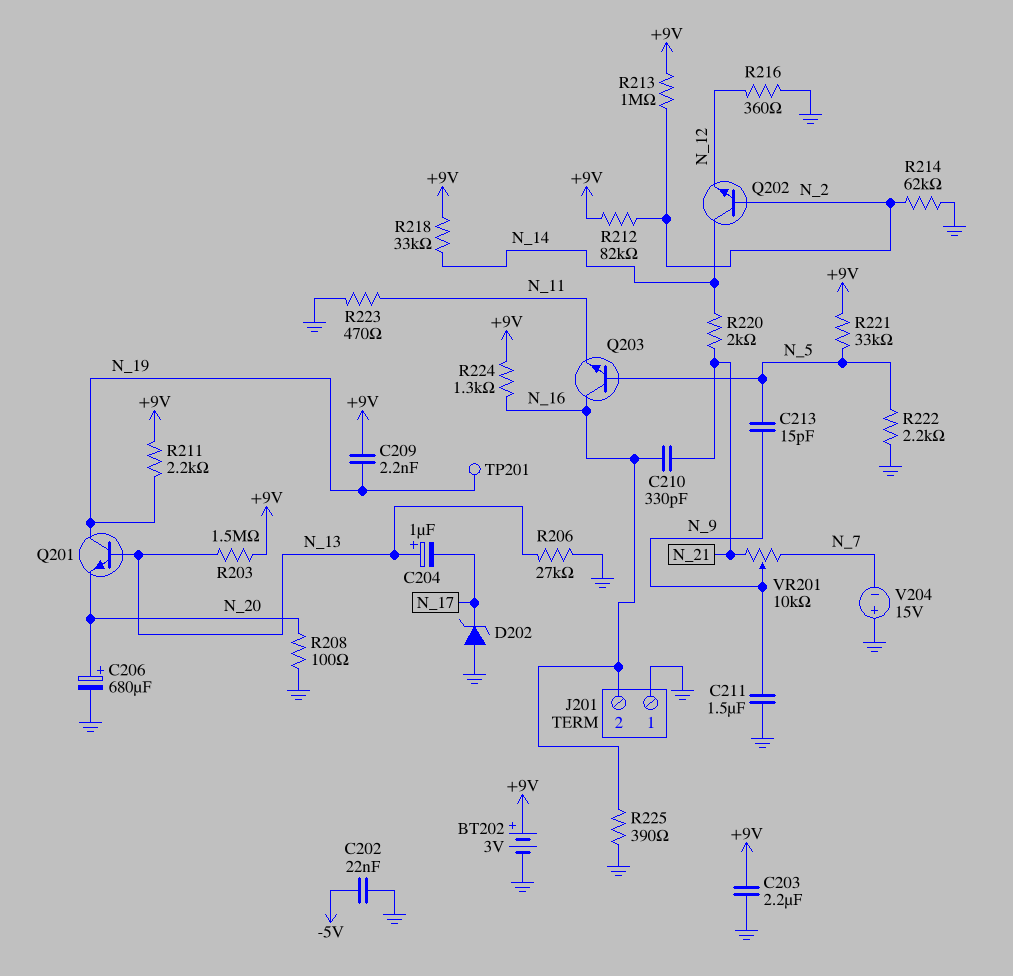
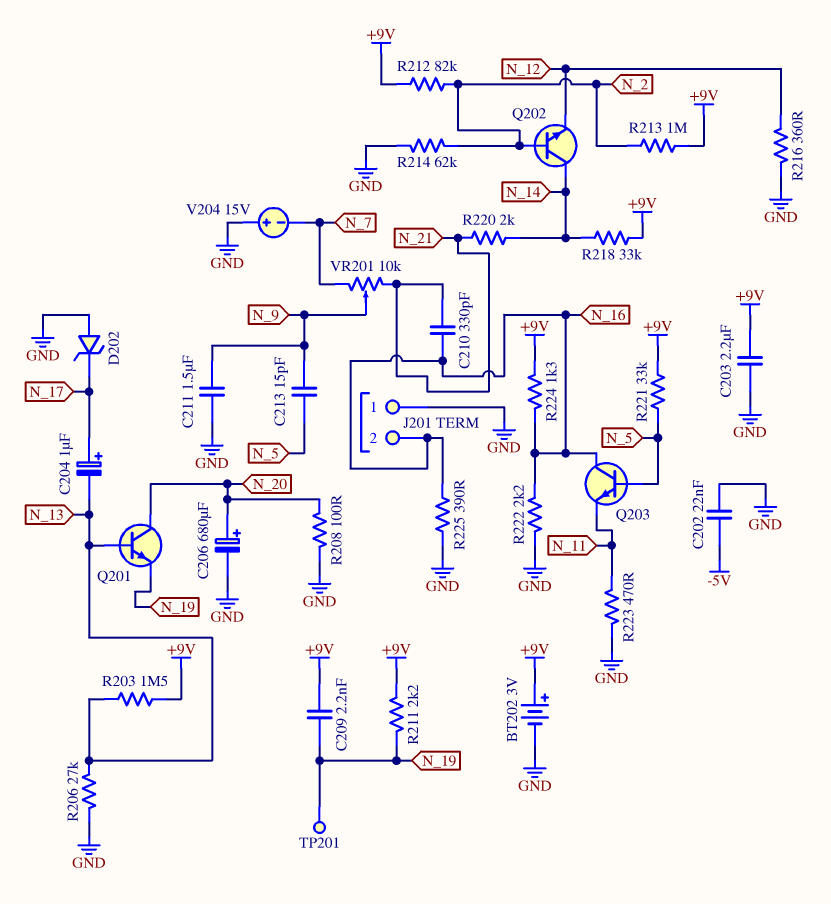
C204: 1uF (plus N_13, minus N_17) -> 1uF (plus N_17, minus N_13)
Q201: NPN (B N_13, C N_19, E N_20) -> NPN (B N_13, C N_20, E N_19)
R222: 2.2k (GND, N_5) -> 2.2k (GND, N_16)

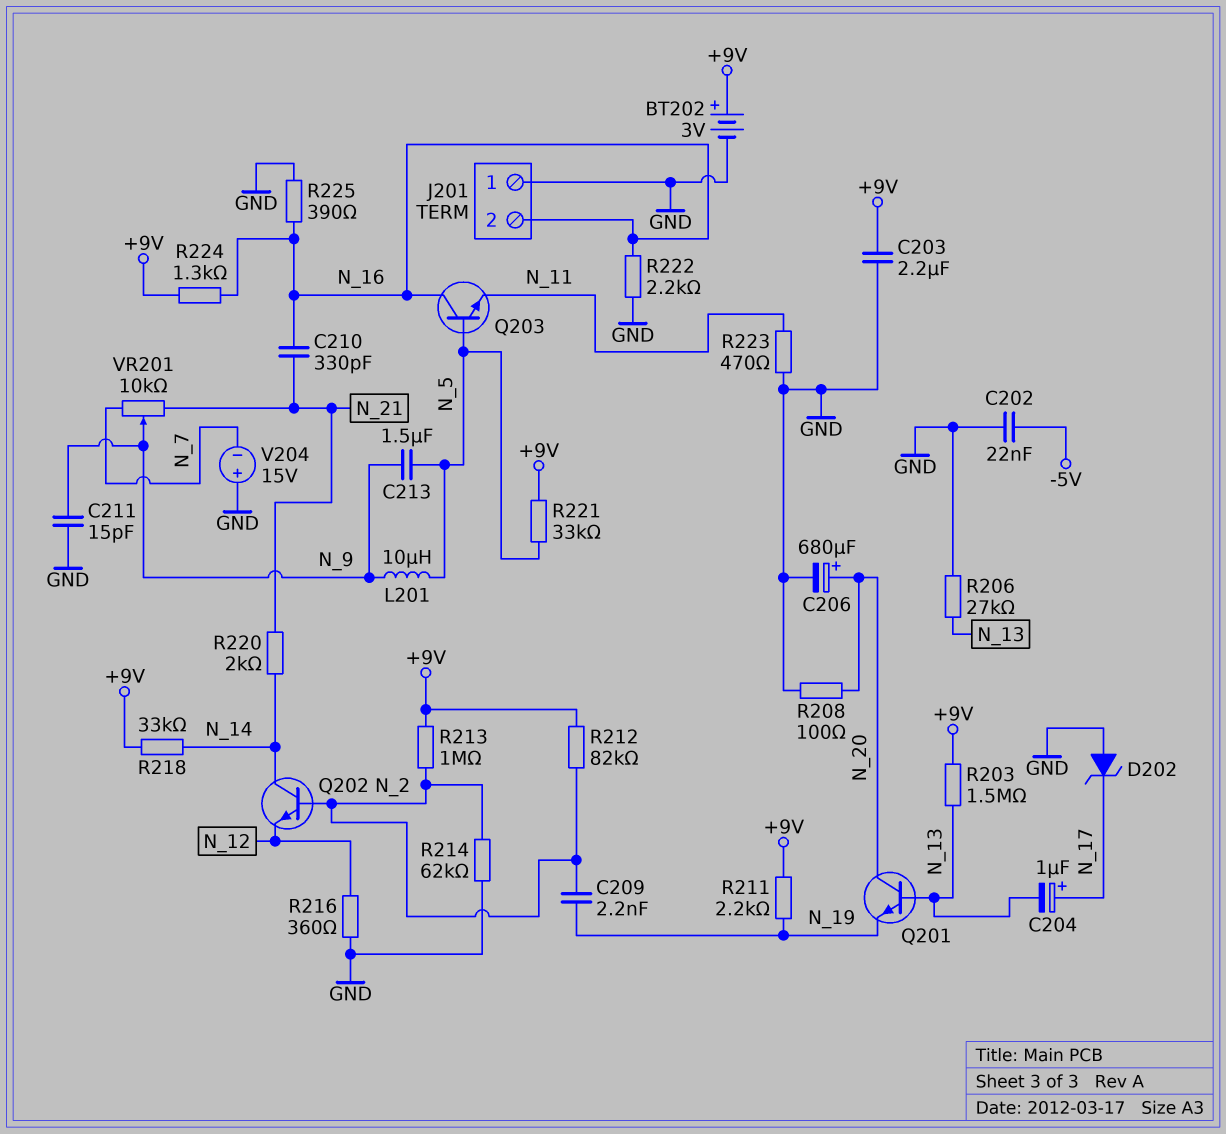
C209: 2.2nF (+9V, N_19) -> 2.2nF (N_2, N_19)
C211: 1.5uF (GND, N_9) -> 15pF (GND, N_9)
C213: 15pF (N_5, N_9) -> 1.5uF (N_5, N_9)
L201: none -> 10uH (N_5, N_9)
TP201: test point (N_19) -> none

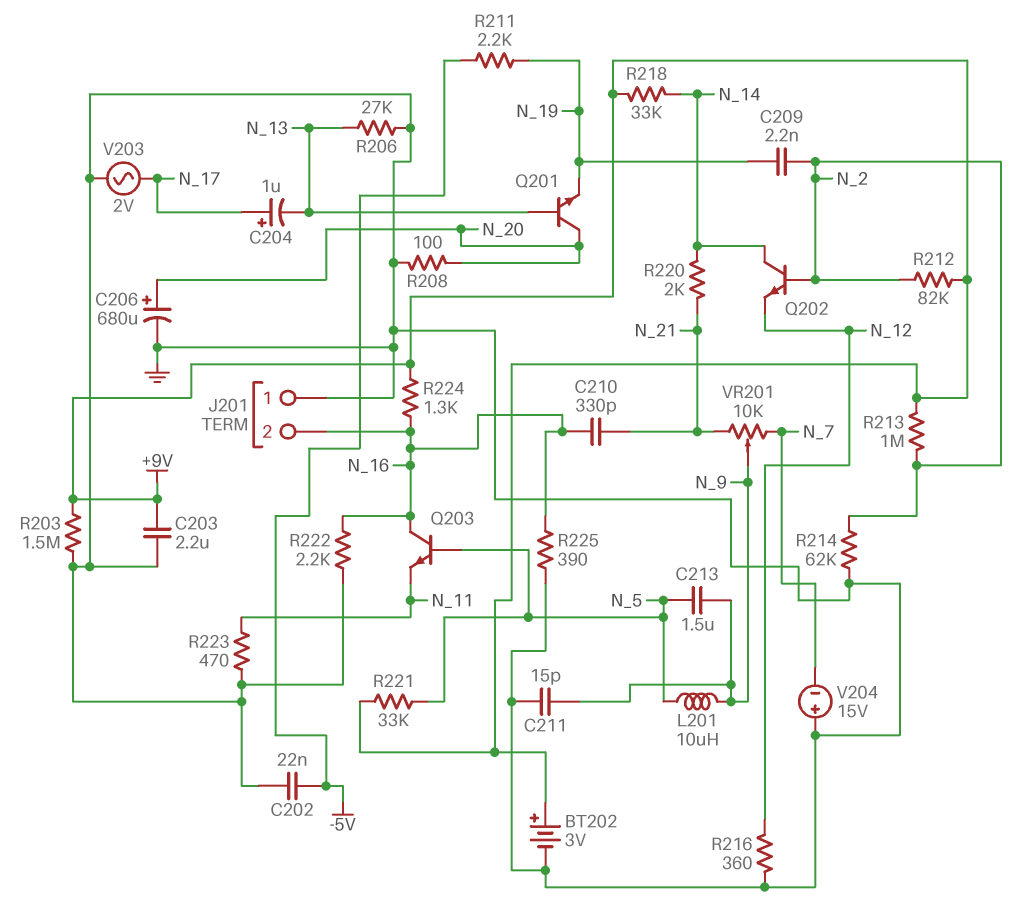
D202: zener (A GND, K N_17) -> none
R203: 1.5M (+9V, N_13) -> 1.5M (+9V, GND)
R211: 2.2k (+9V, N_19) -> 2.2k (-5V, N_19)
V203: none -> AC 2V (GND, N_17)

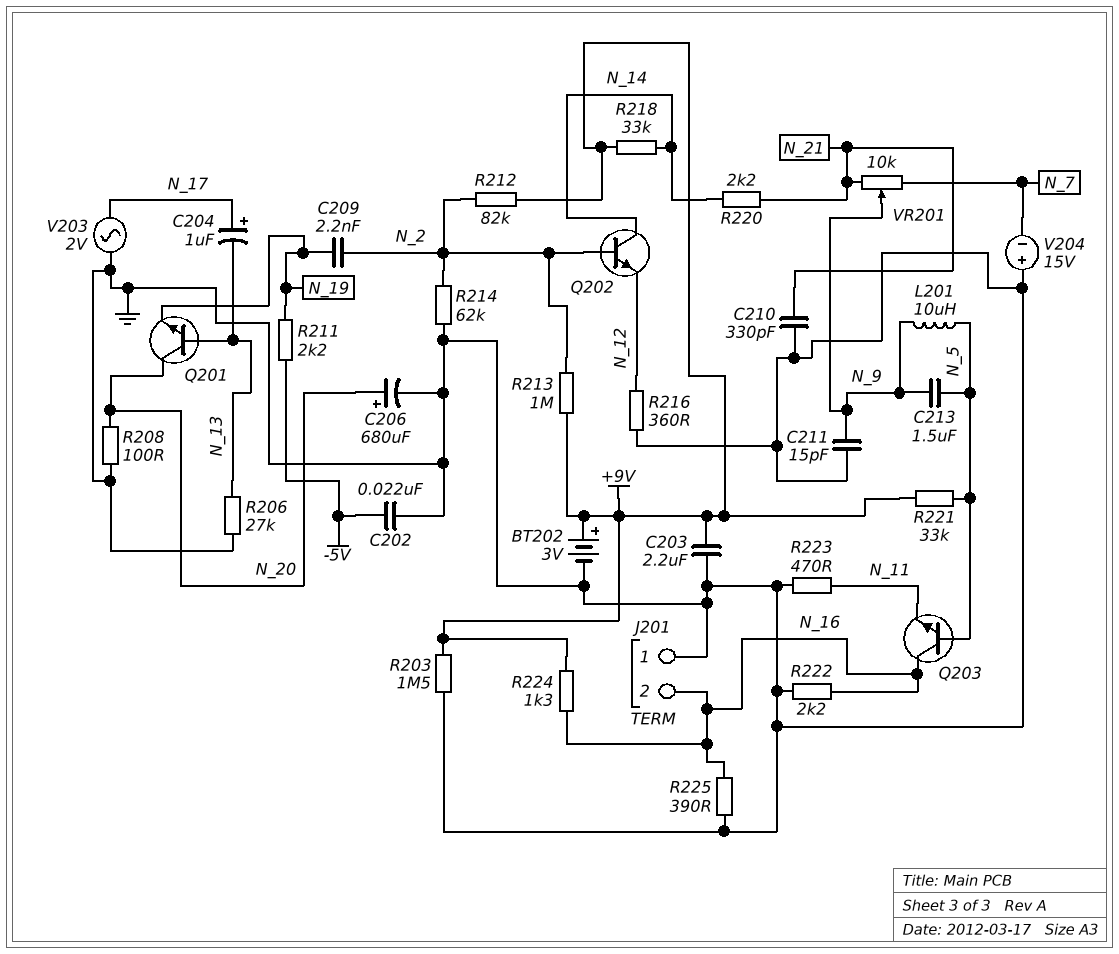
C210: 330pF (N_16, N_21) -> 330pF (GND, N_21)
R220: 2k (N_14, N_21) -> 2.2k (N_14, N_21)

